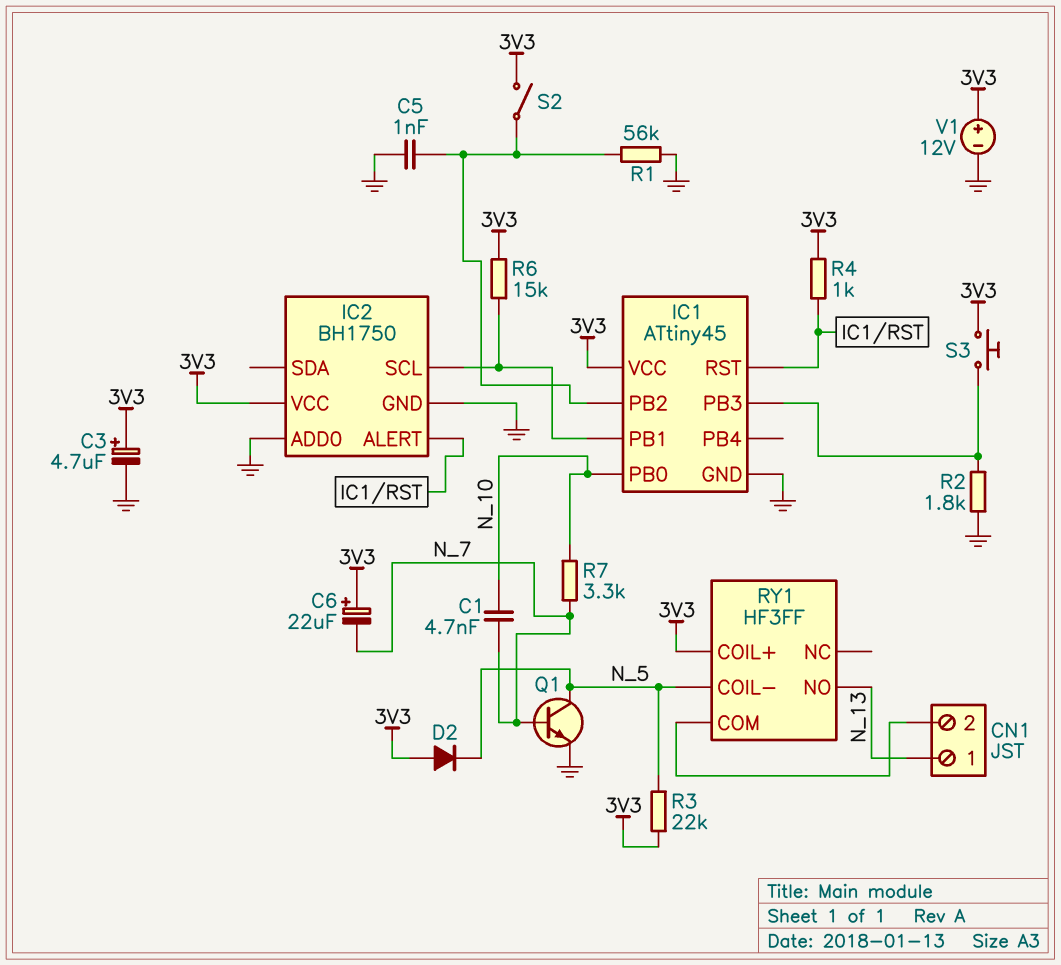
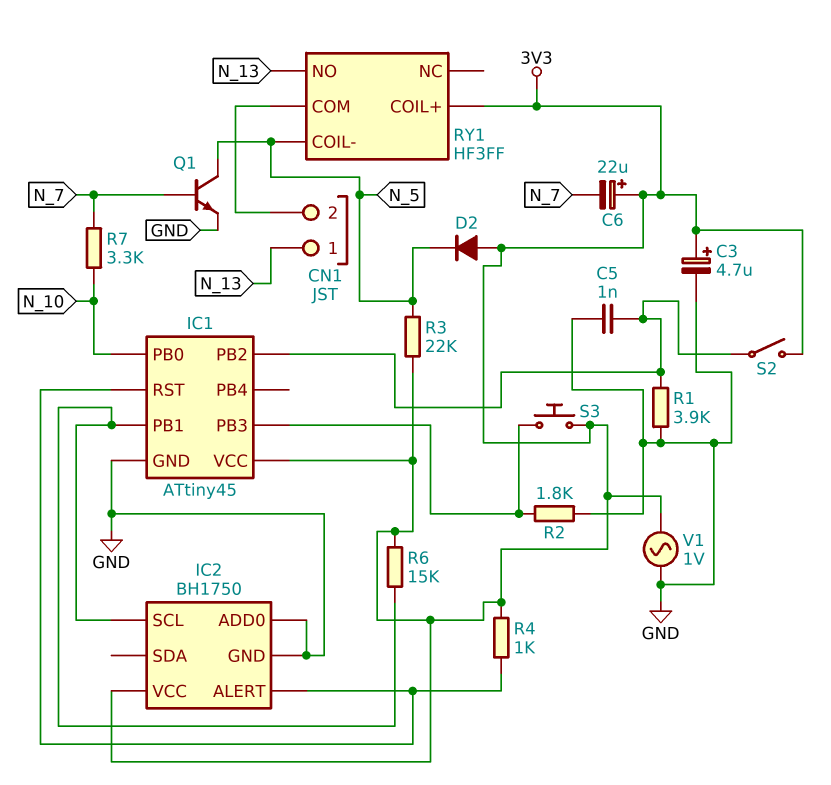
C1: 4.7nF (N_7, N_10) -> none
R1: 56k (GND, IC1/PB2) -> 3.9k (GND, IC1/PB2)
V1: 12V (plus 3V3, minus GND) -> AC 1V (3V3, GND)

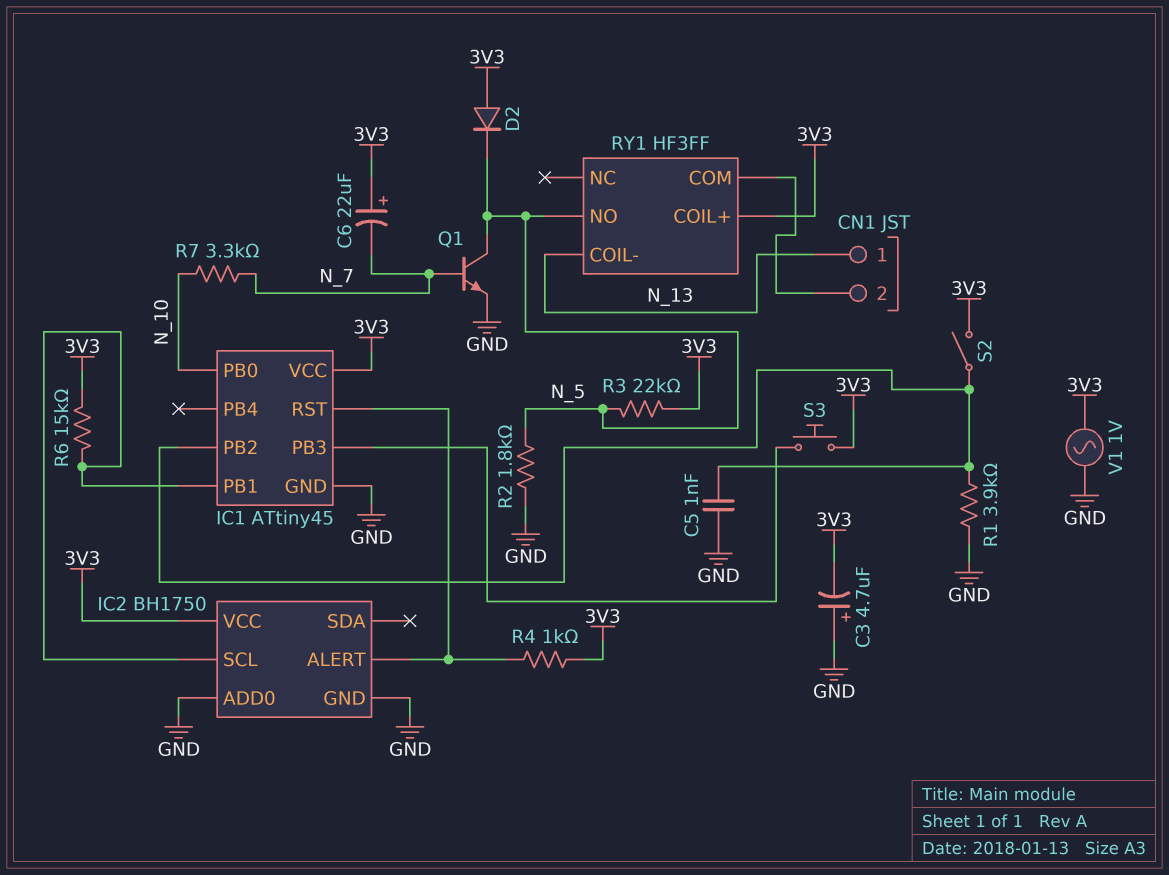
C3: 4.7uF (plus 3V3, minus GND) -> 4.7uF (plus GND, minus 3V3)
R2: 1.8k (GND, IC1/PB3) -> 1.8k (GND, N_5)
RY1 pin COIL-: N_5 -> N_13
RY1 pin NO: N_13 -> N_5

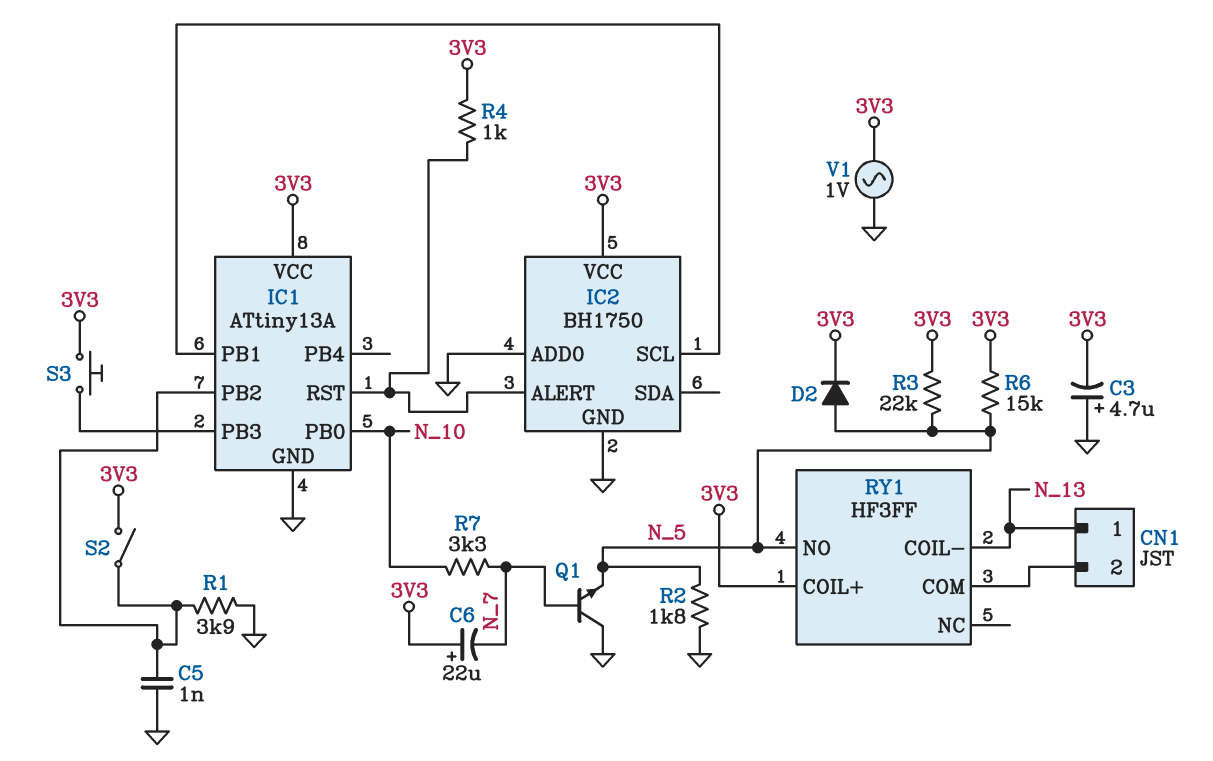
D2: diode (A 3V3, K N_5) -> diode (A N_5, K 3V3)
IC1: ATtiny45 -> ATtiny13A
Q1: NPN (B N_7, C N_5, E GND) -> NPN (B N_7, C GND, E N_5)
R6: 15k (3V3, IC1/PB1) -> 15k (3V3, N_5)

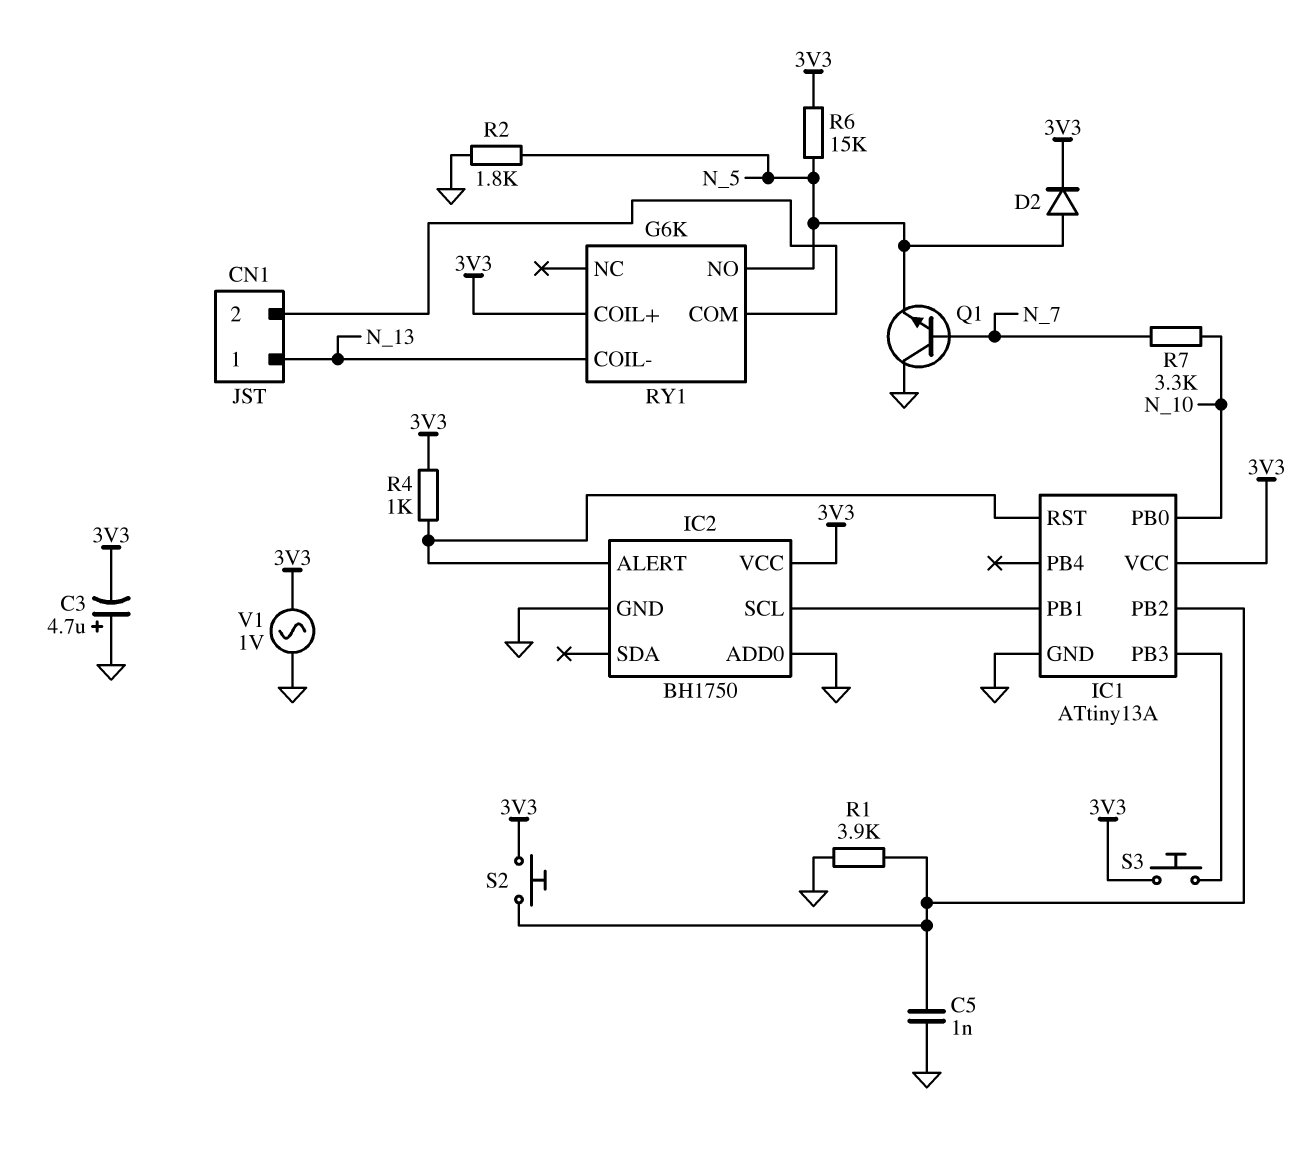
C6: 22uF (plus 3V3, minus N_7) -> none
R3: 22k (3V3, N_5) -> none
RY1: HF3FF -> G6K
S2: switch (3V3, IC1/PB2) -> button (3V3, IC1/PB2)

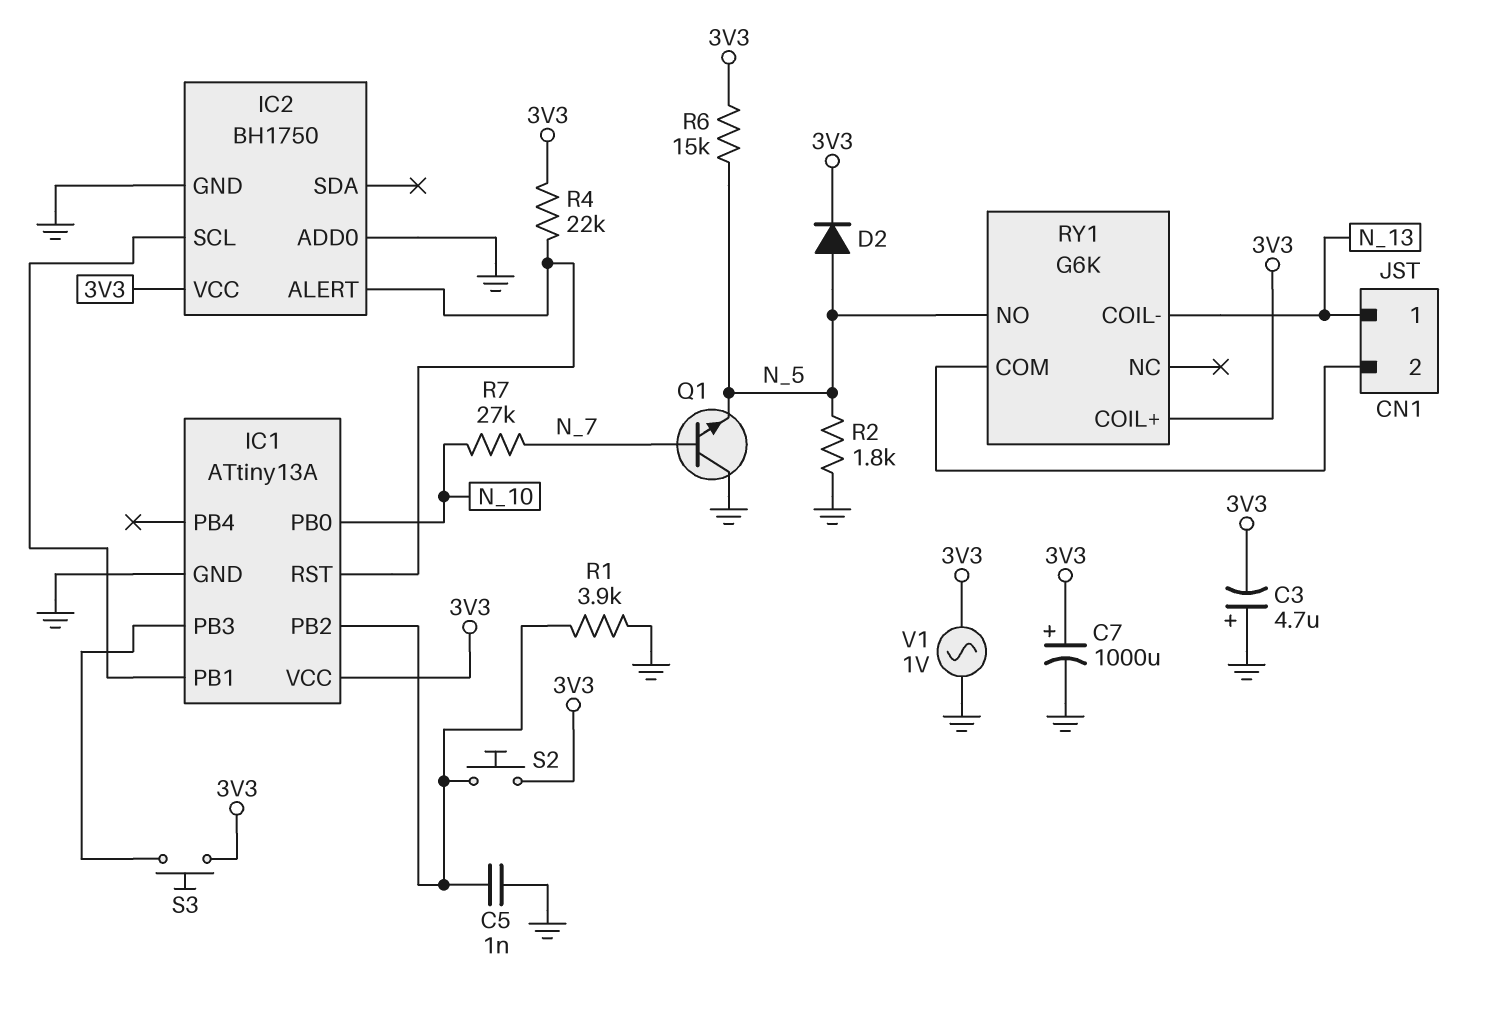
C7: none -> 1000uF (plus 3V3, minus GND)
R4: 1k (3V3, IC1/RST) -> 22k (3V3, IC1/RST)
R7: 3.3k (N_7, N_10) -> 27k (N_7, N_10)

